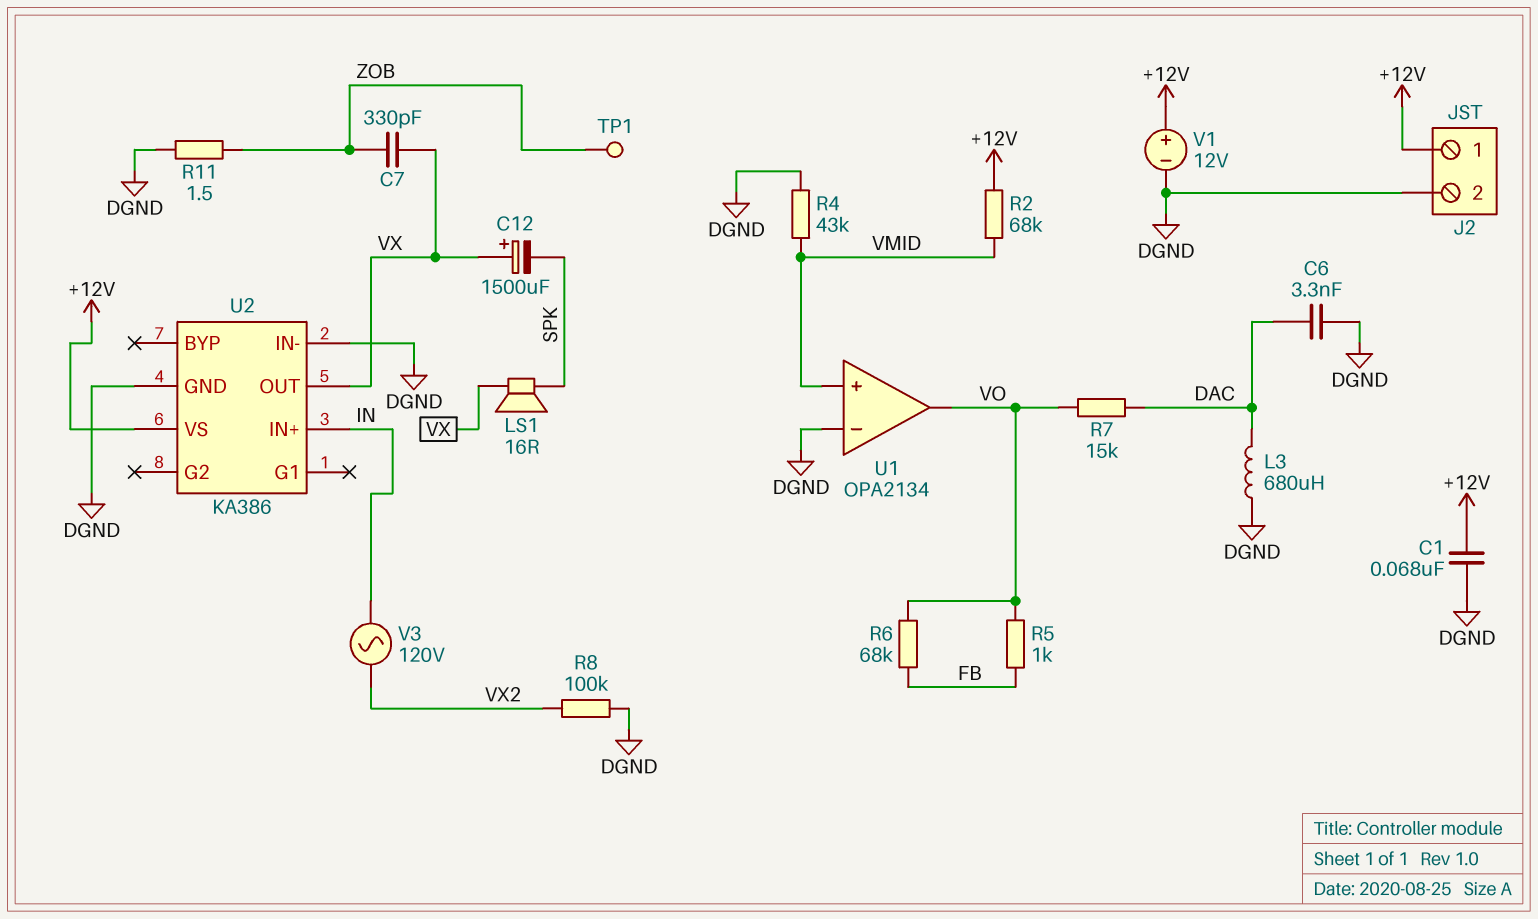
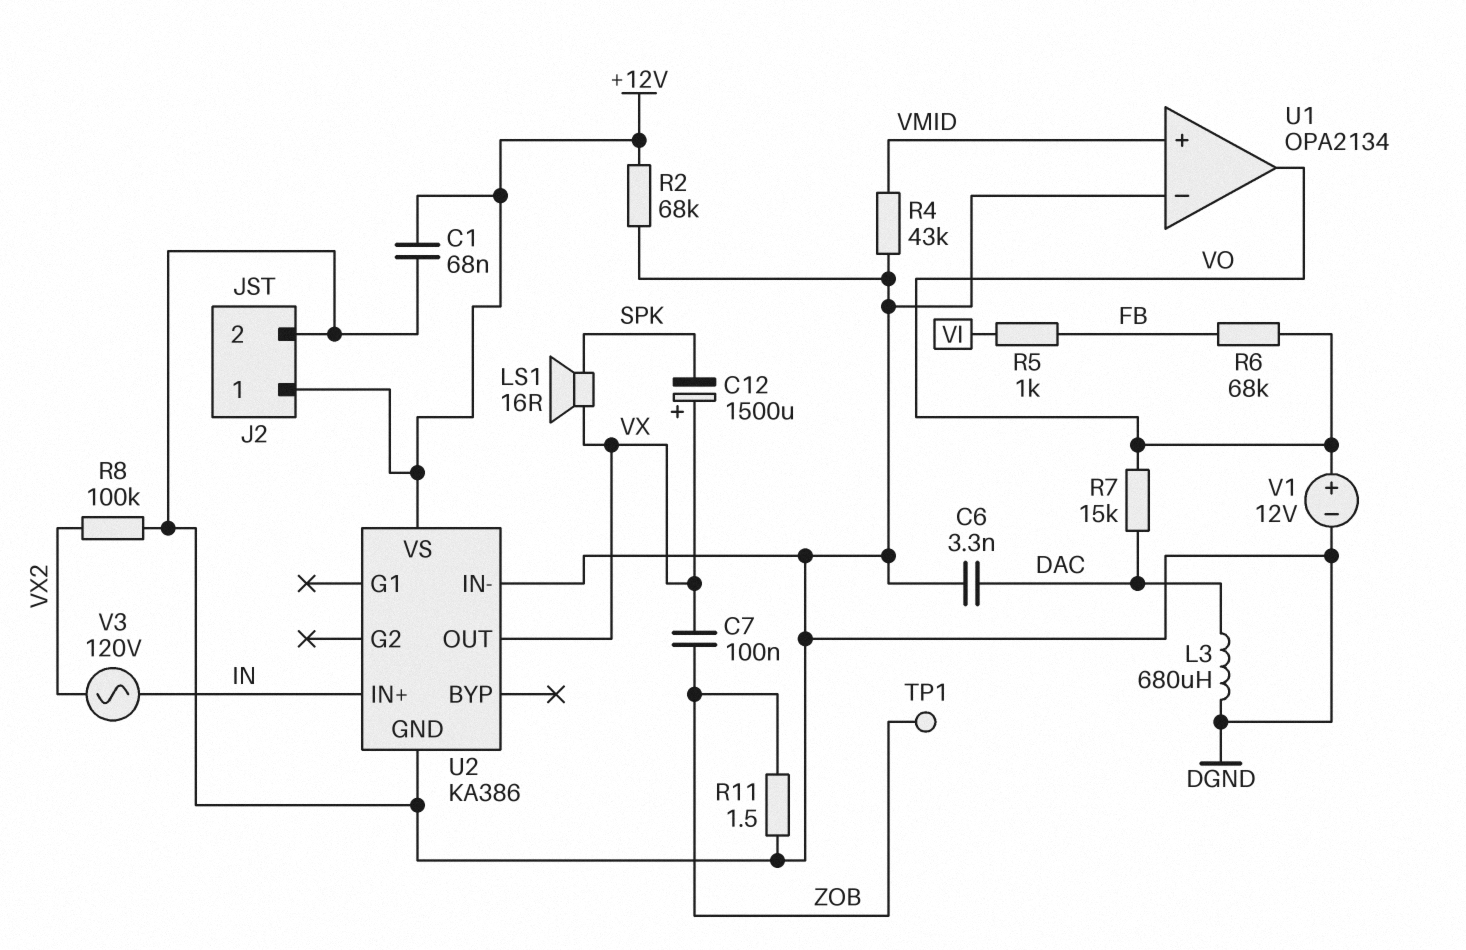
C7: 330pF (VX, ZOB) -> 100nF (VX, ZOB)
R2: 68k (+12V, VMID) -> 68k (+12V, DGND)
R5: 1k (FB, VO) -> 1k (FB, VI)
V1: 12V (plus +12V, minus DGND) -> 12V (plus VO, minus DGND)

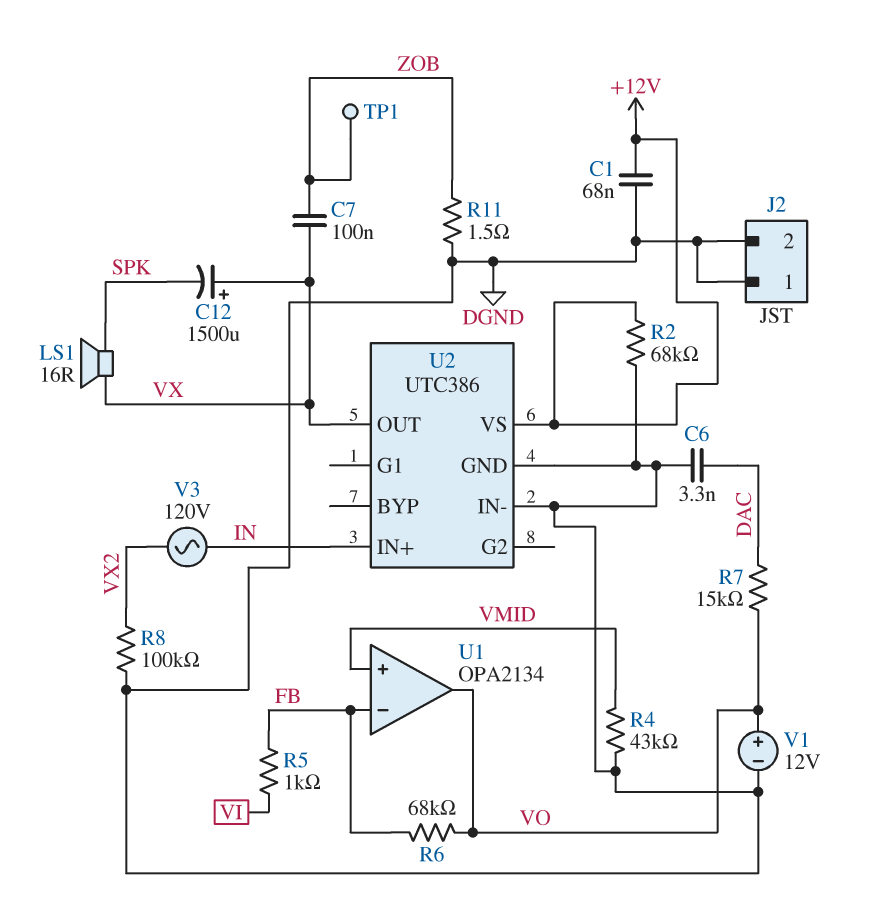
J2 pin 1: +12V -> DGND
L3: 680uH (DAC, DGND) -> none
U1 pin in-: DGND -> FB
U2: KA386 -> UTC386

